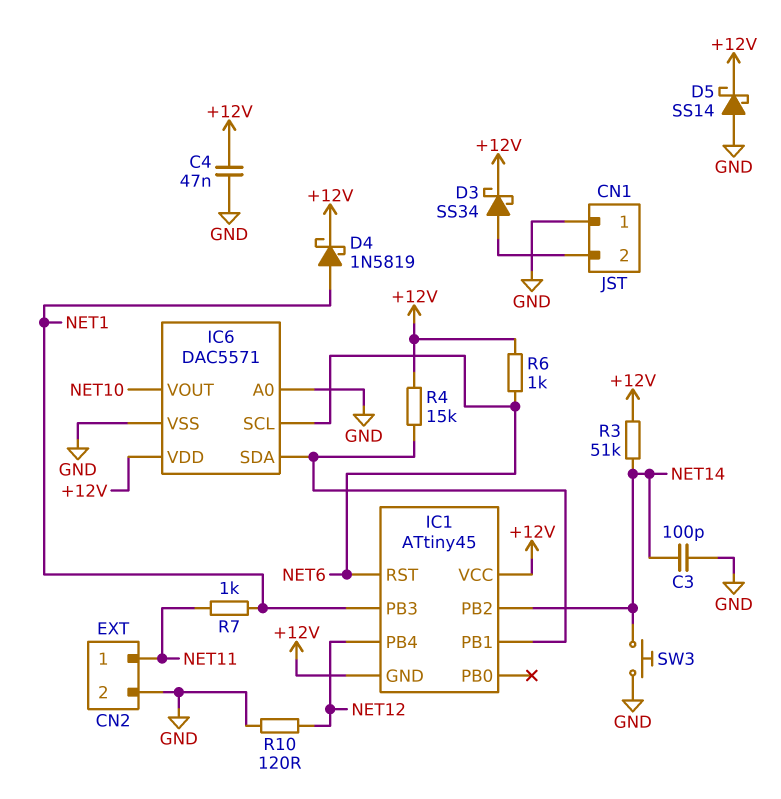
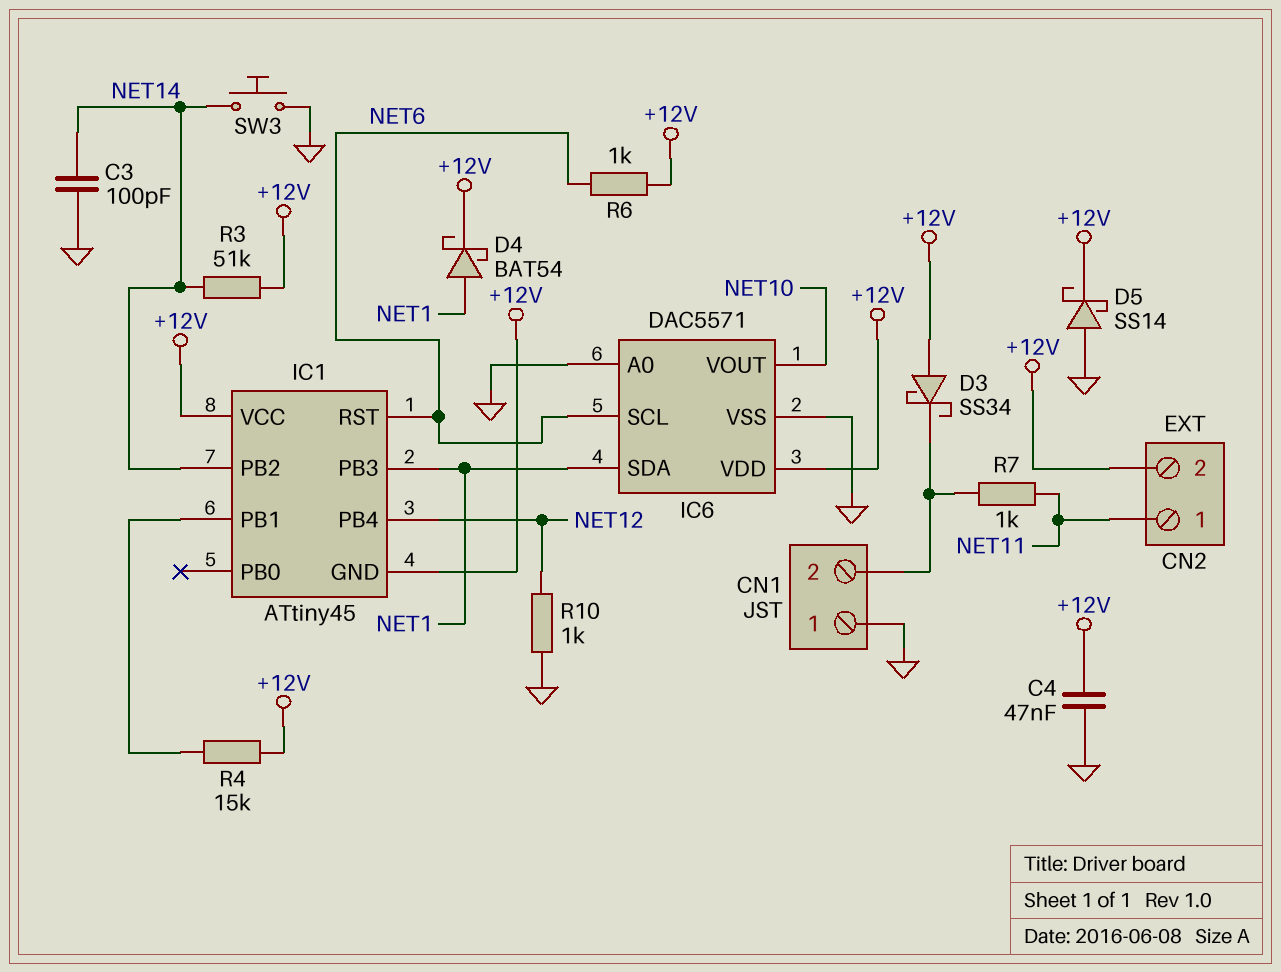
CN2 pin 2: GND -> +12V
D3: schottky SS34 (A CN1/2, K +12V) -> schottky SS34 (A +12V, K CN1/2)
D4: schottky 1N5819 (A NET1, K +12V) -> schottky BAT54 (A NET1, K +12V)
IC6 pin SDA: IC1/PB1 -> NET1
R7: 1k (NET1, NET11) -> 1k (CN1/2, NET11)
R10: 120 (GND, NET12) -> 1k (GND, NET12)

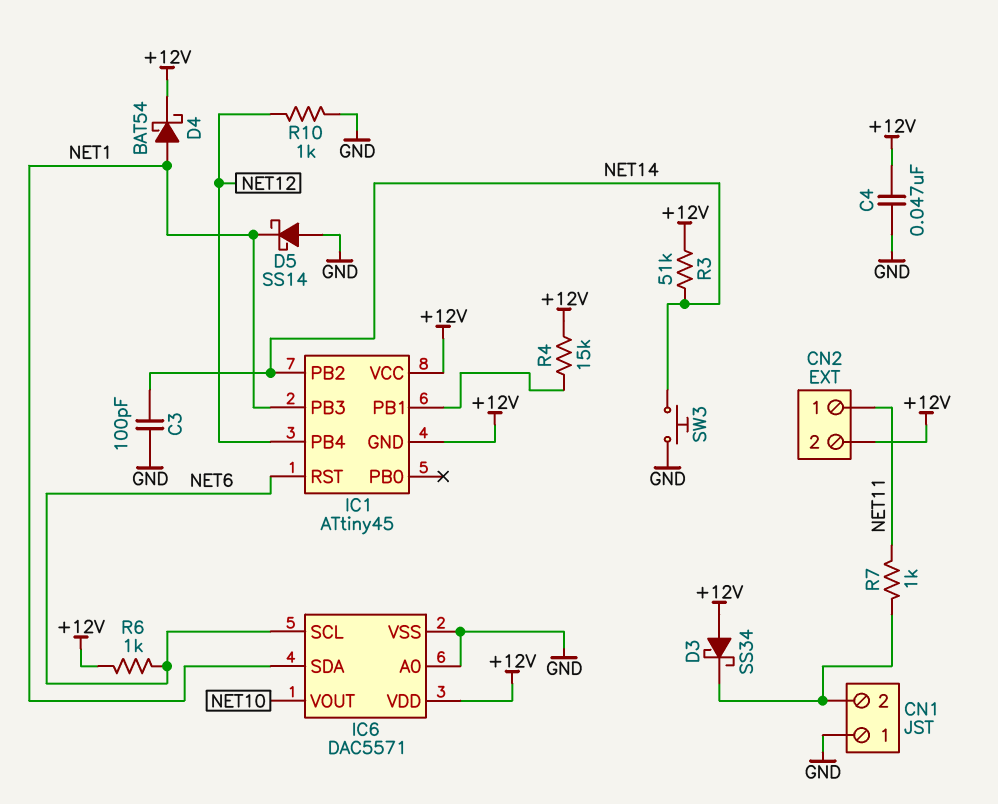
D5: schottky SS14 (A GND, K +12V) -> schottky SS14 (A GND, K NET1)

